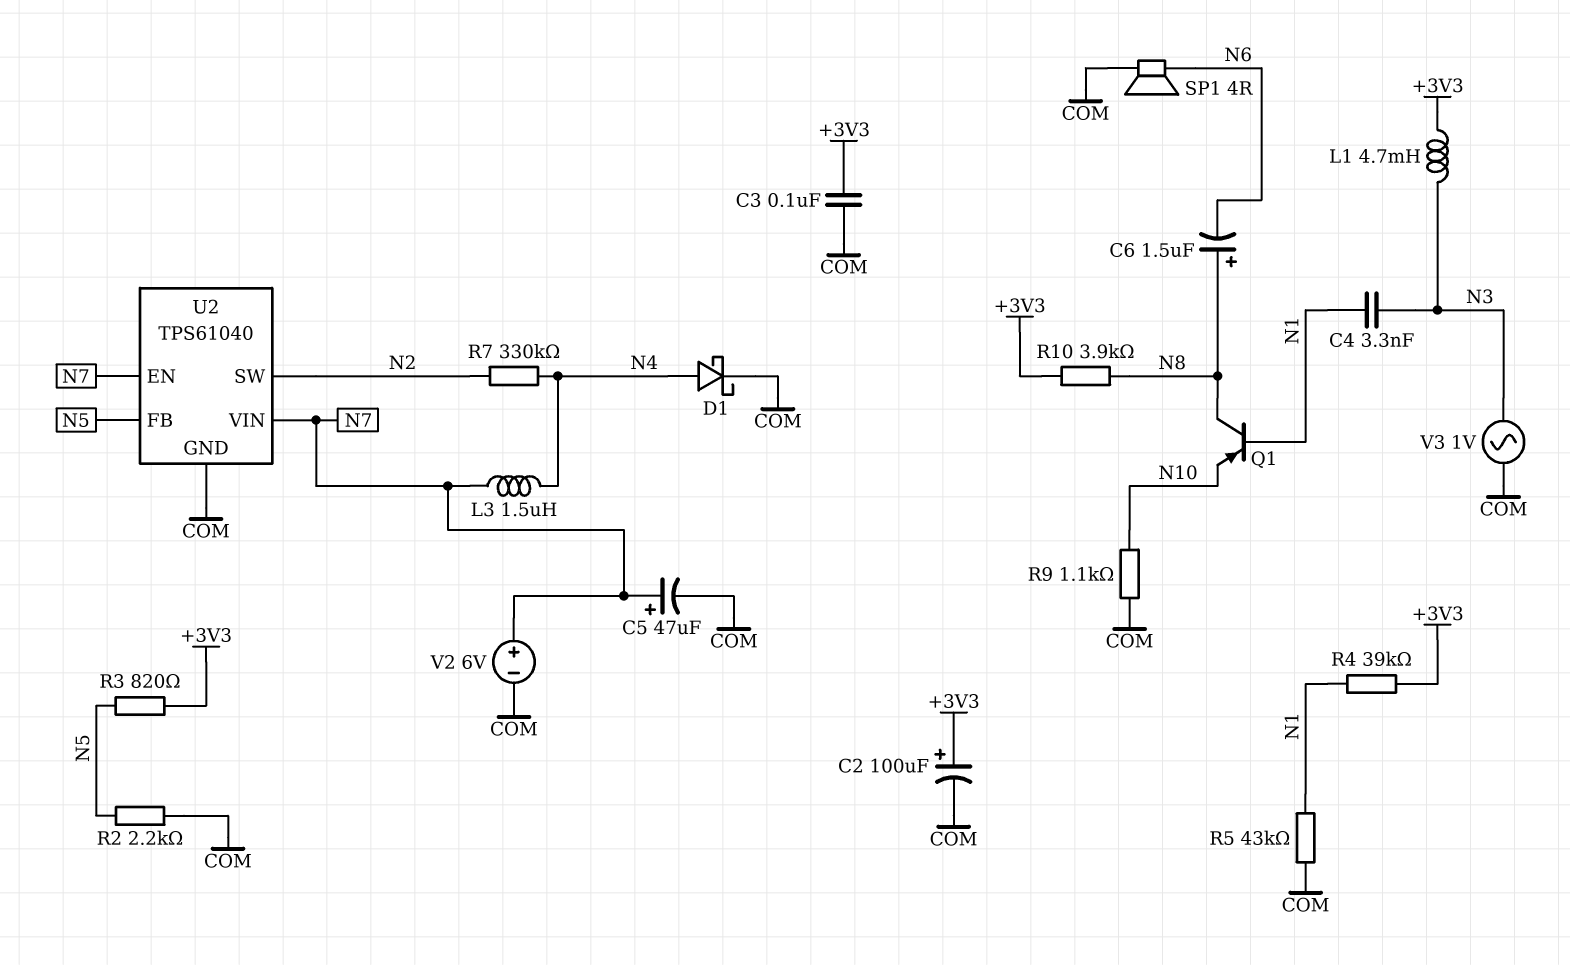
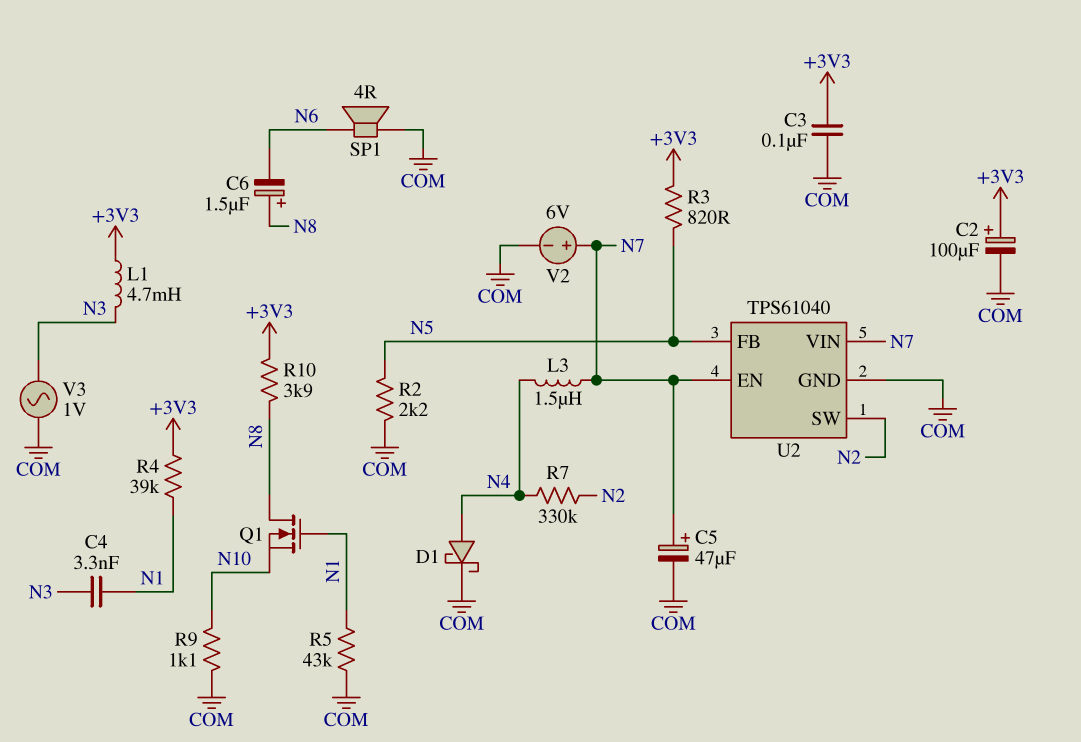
Q1: PNP (B N1, C N8, E N10) -> NMOS (G N1, D N8, S N10)

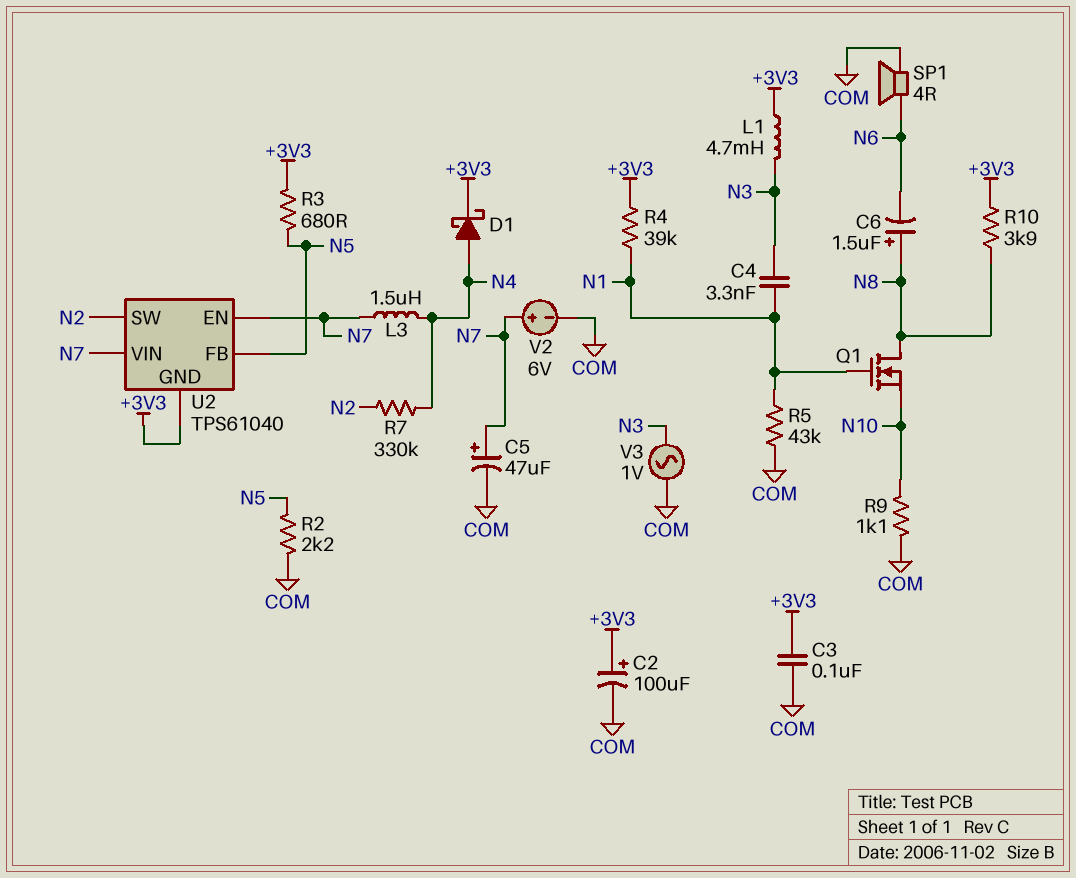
D1: schottky (A N4, K COM) -> schottky (A N4, K +3V3)
R3: 820 (+3V3, N5) -> 680 (+3V3, N5)
U2 pin GND: COM -> +3V3

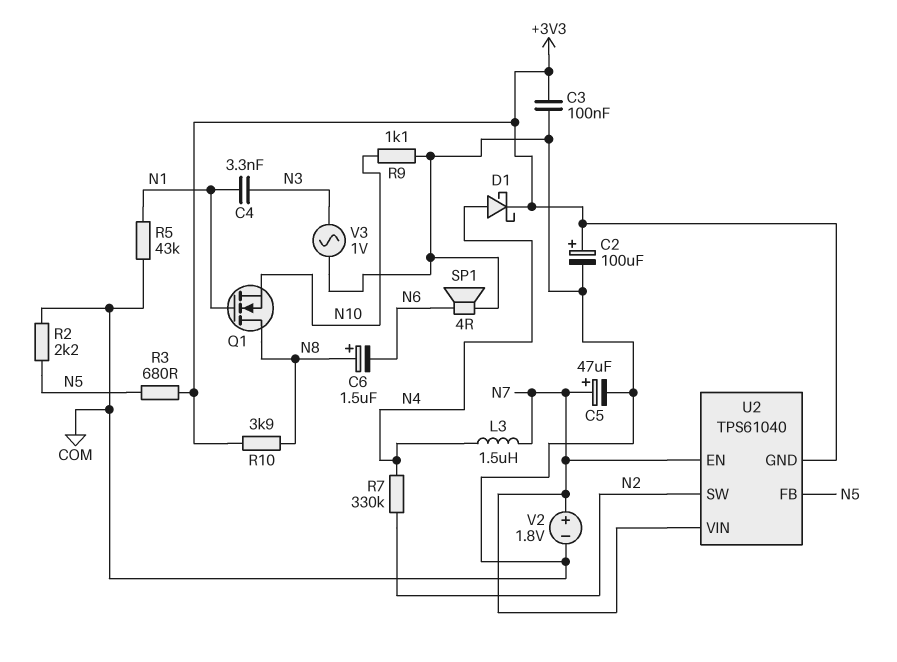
L1: 4.7mH (+3V3, N3) -> none
R4: 39k (+3V3, N1) -> none
V2: 6V (plus N7, minus COM) -> 1.8V (plus N7, minus COM)

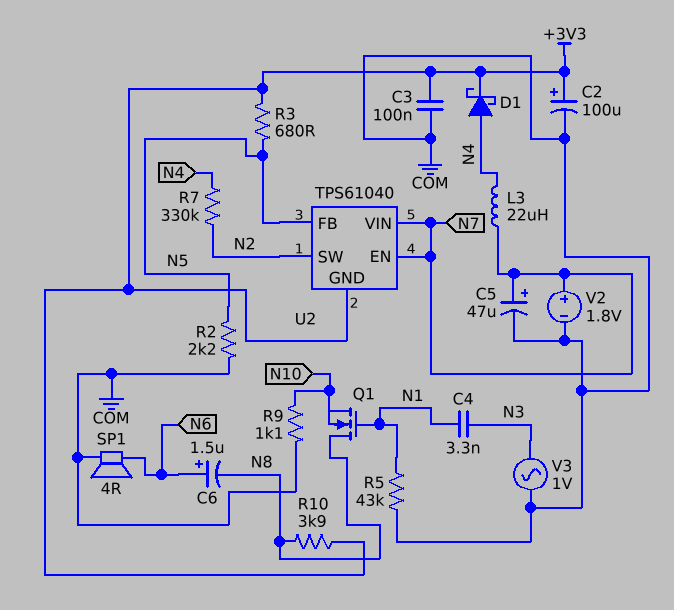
C6: 1.5uF (plus N8, minus N6) -> 1.5uF (plus N6, minus N8)
L3: 1.5uH (N4, N7) -> 22uH (N4, N7)

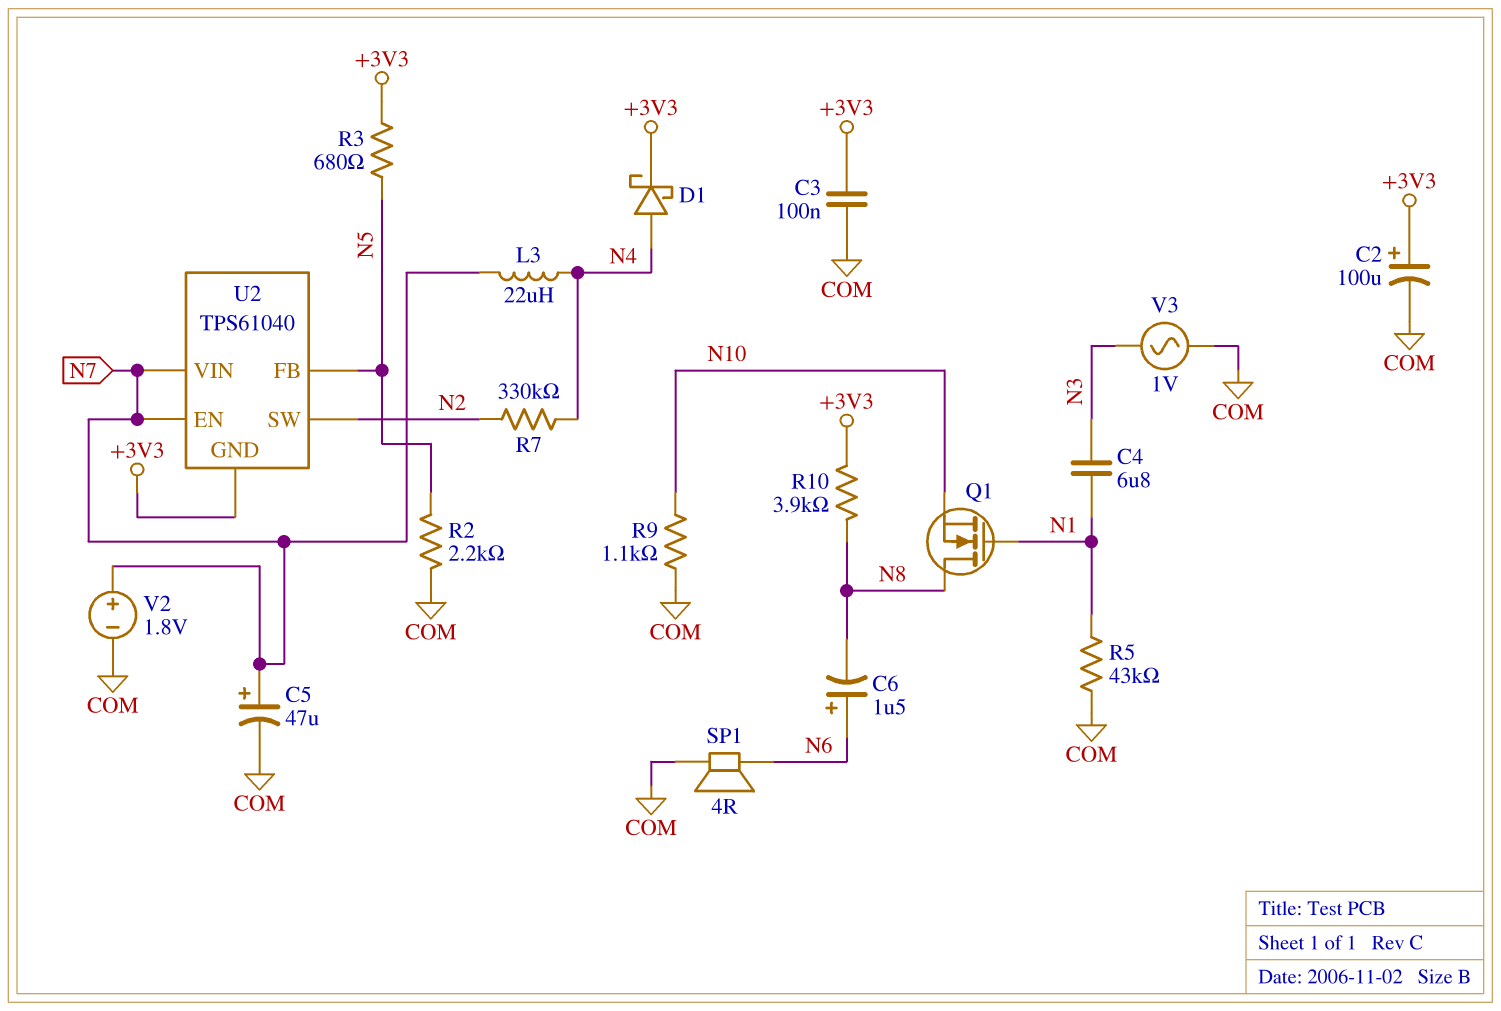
C4: 3.3nF (N1, N3) -> 6.8uF (N1, N3)

